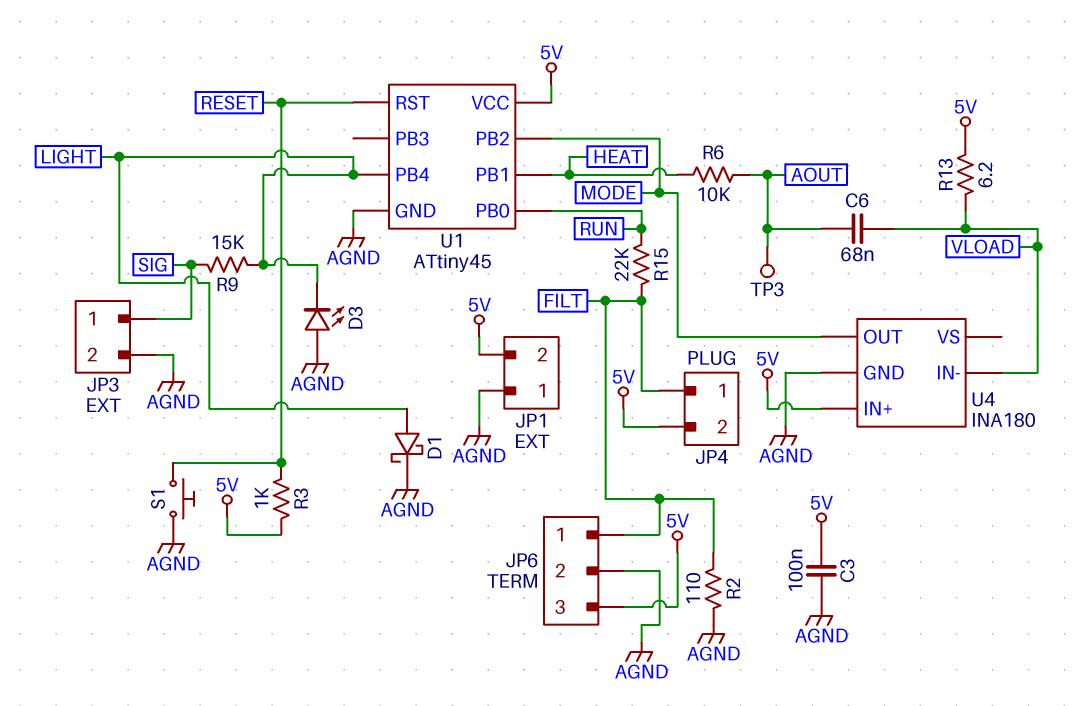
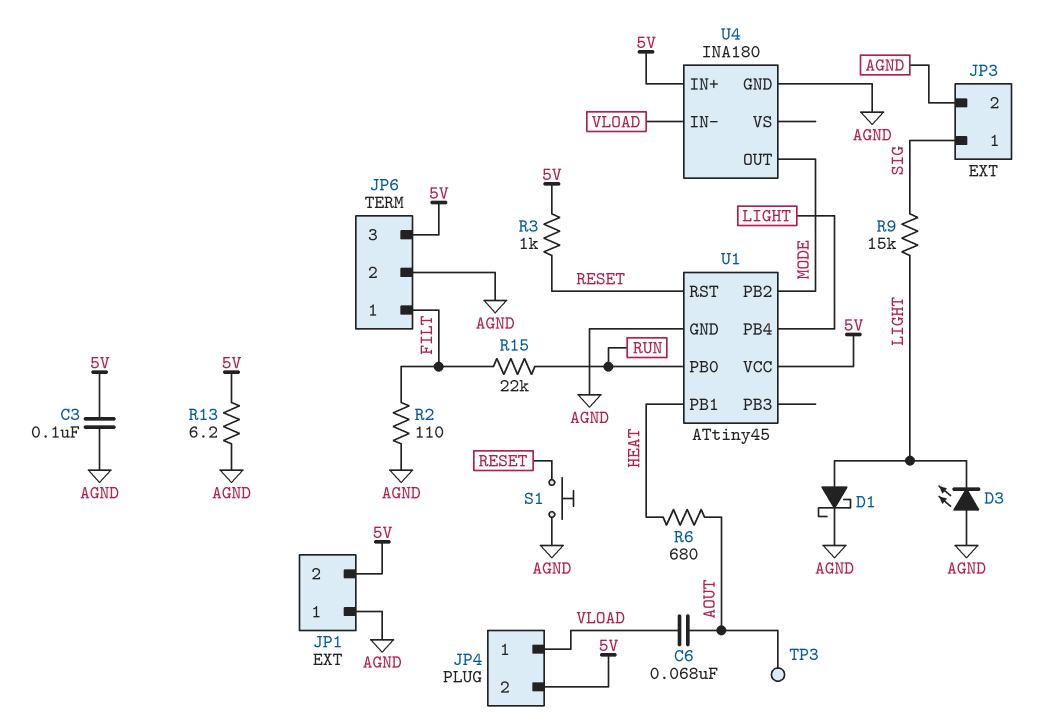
JP4 pin 1: FILT -> VLOAD
R6: 10k (AOUT, HEAT) -> 680 (AOUT, HEAT)
R13: 6.2 (5V, VLOAD) -> 6.2 (5V, AGND)

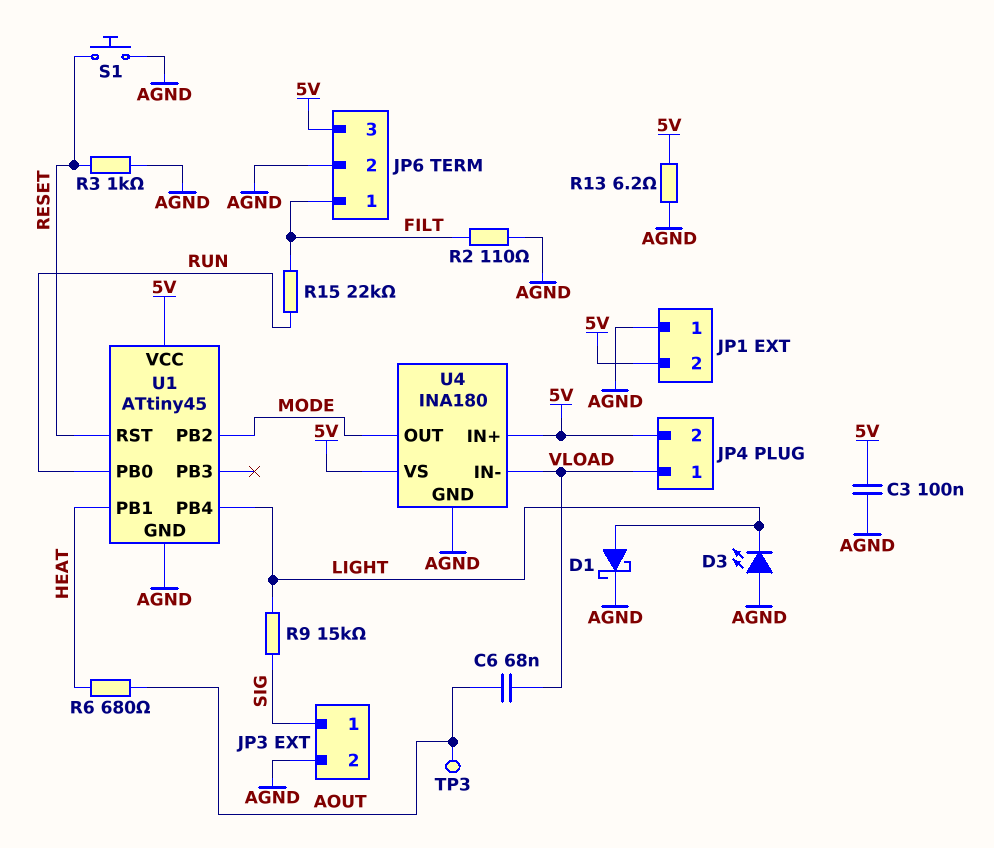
R3: 1k (5V, RESET) -> 1k (AGND, RESET)
U4 pin VS: none -> 5V

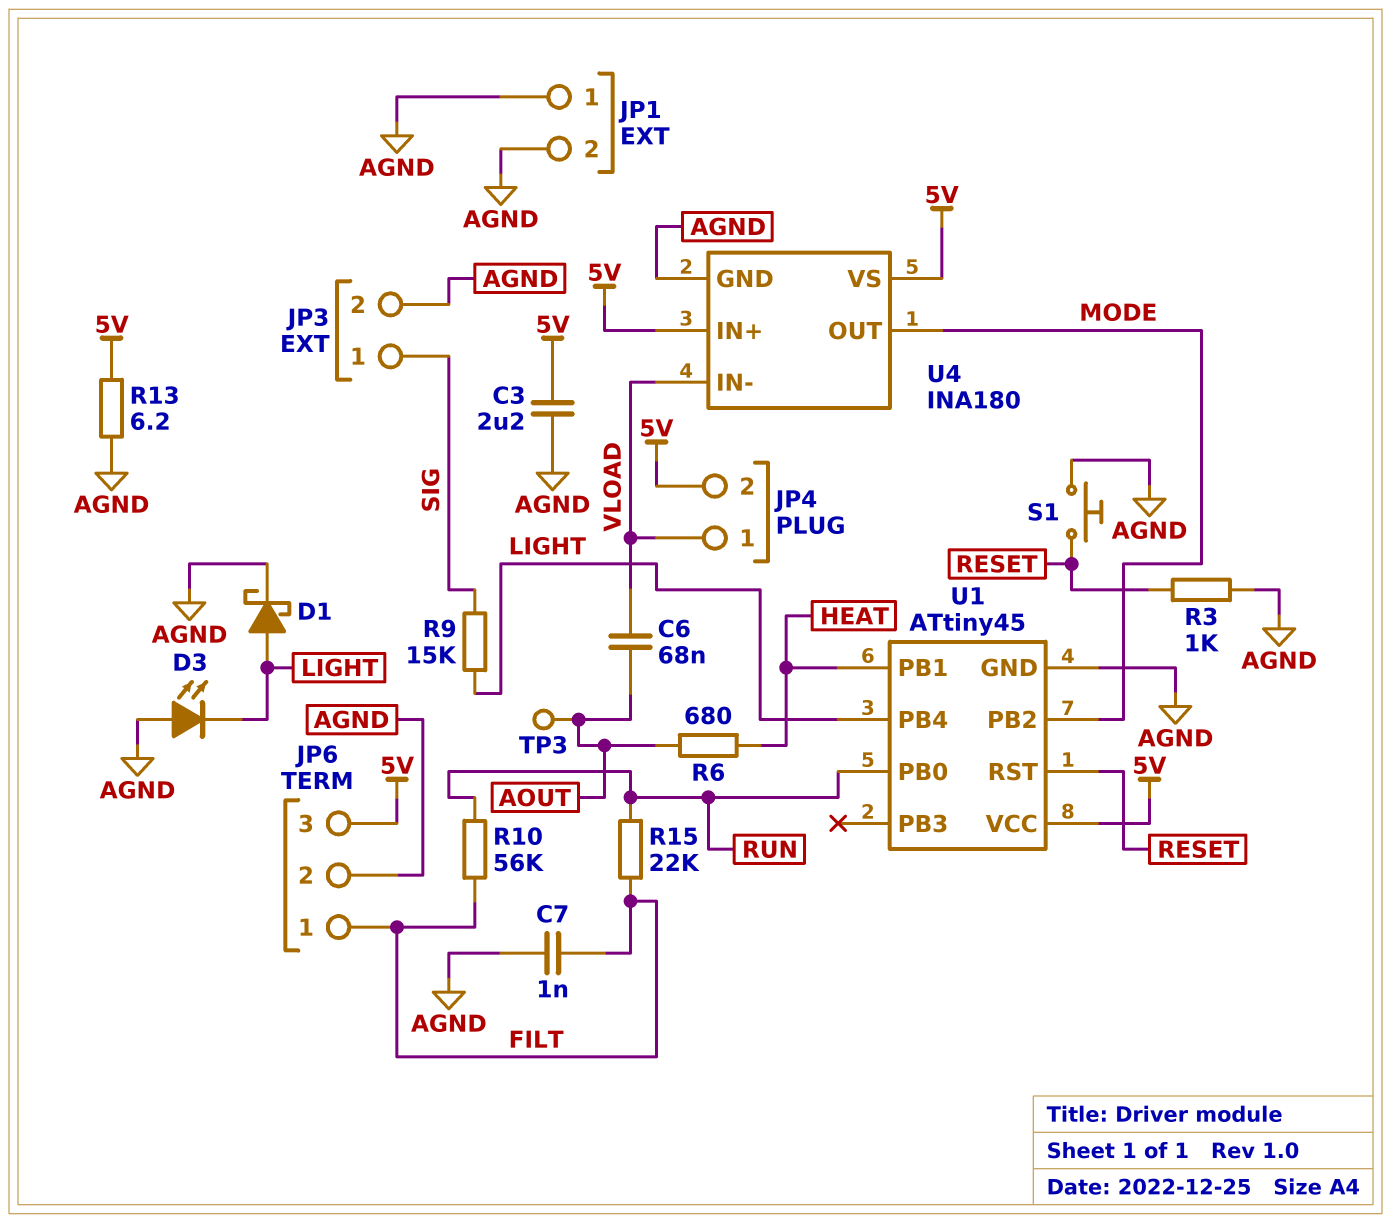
C3: 100nF (5V, AGND) -> 2.2uF (5V, AGND)
C7: none -> 1nF (AGND, FILT)
JP1 pin 2: 5V -> AGND
R2: 110 (AGND, FILT) -> none
R10: none -> 56k (FILT, RUN)

